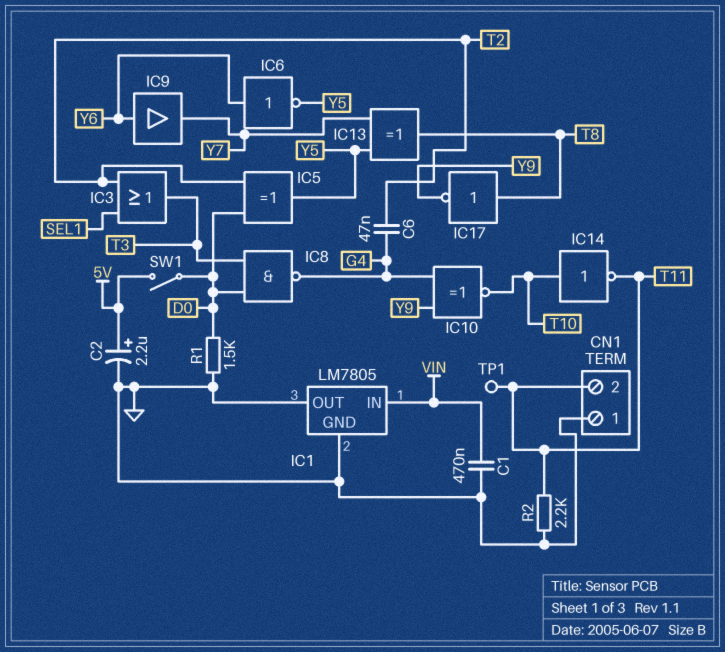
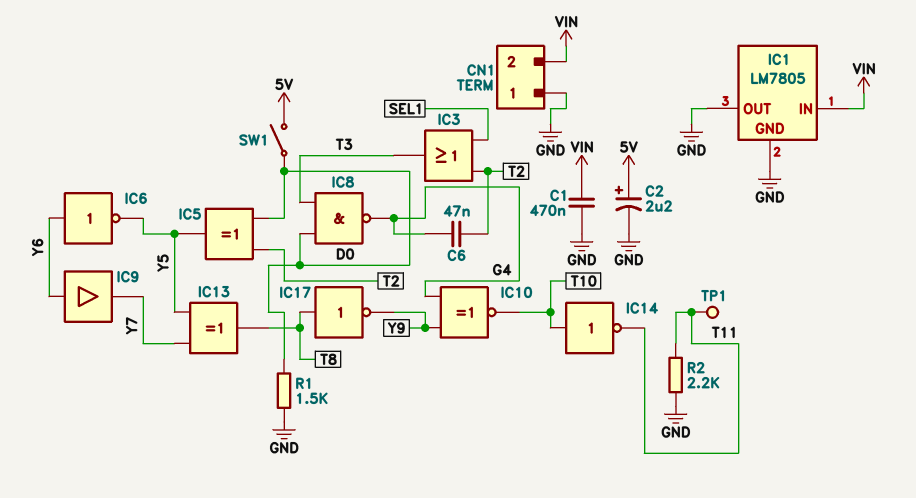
CN1 pin 2: T11 -> VIN

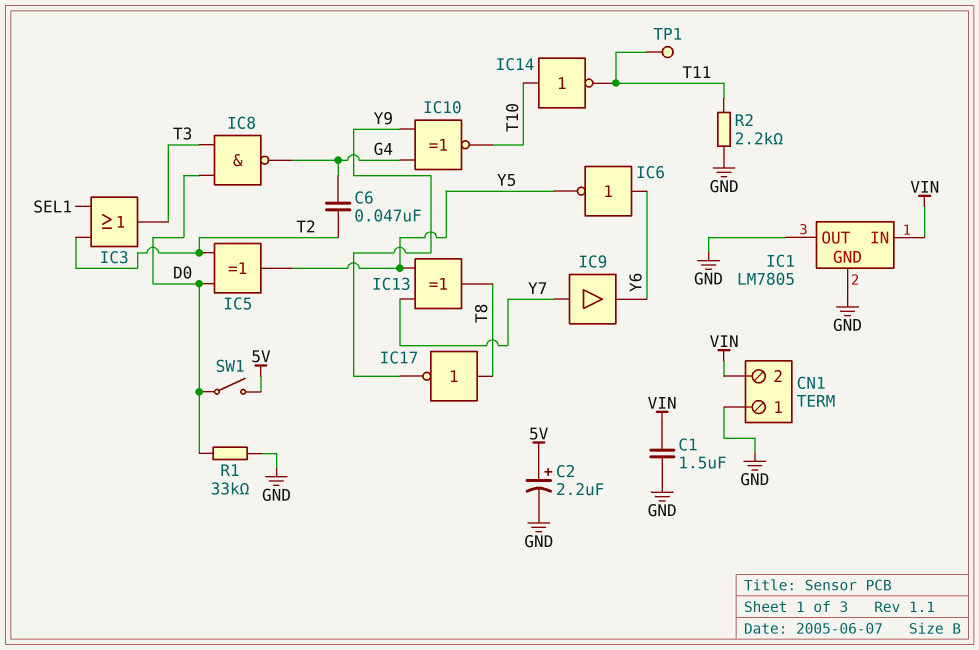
C1: 470nF (GND, VIN) -> 1.5uF (GND, VIN)
IC9: buffer (in Y6, out Y7) -> buffer (in Y7, out Y6)
R1: 1.5k (D0, GND) -> 33k (D0, GND)

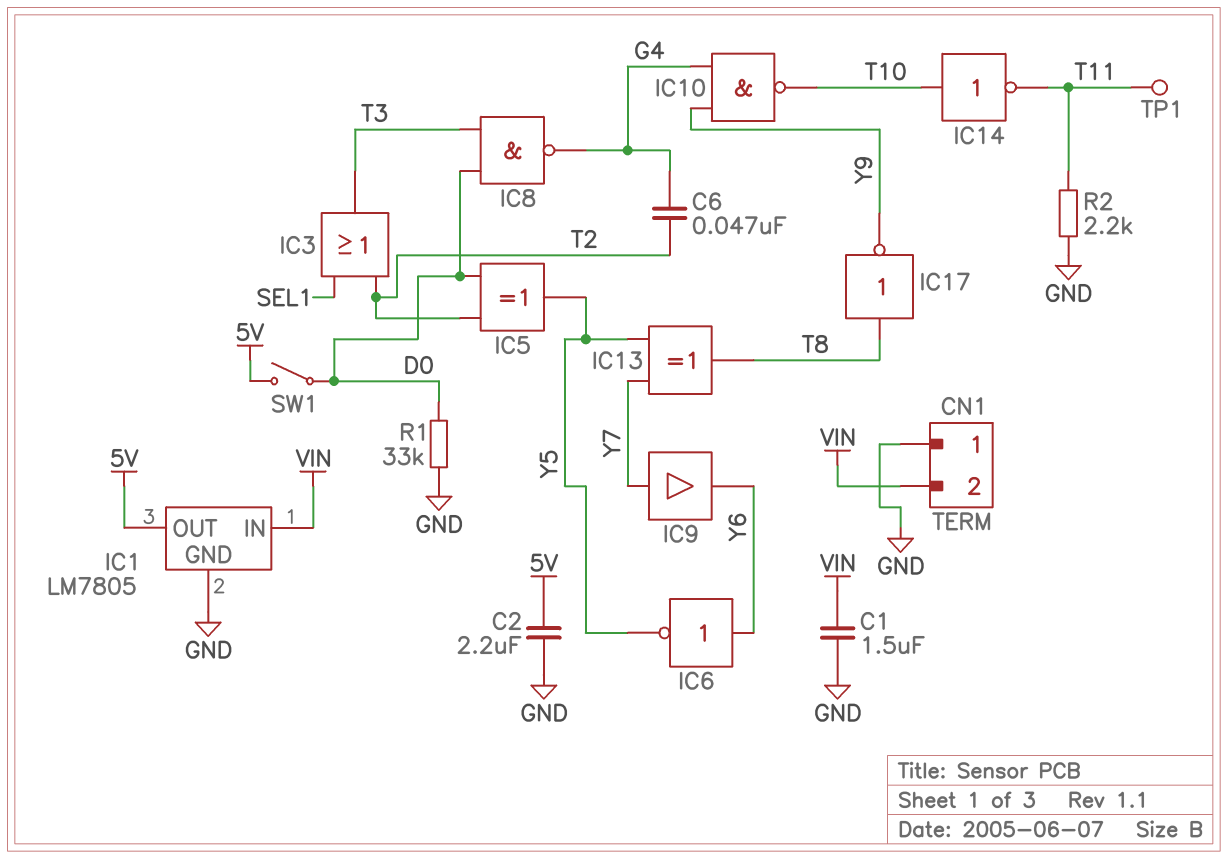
C2: 2.2uF (plus 5V, minus GND) -> 2.2uF (5V, GND)
IC1 pin OUT: GND -> 5V
IC10: XNOR (in G4, in Y9, out T10) -> NAND (in G4, in Y9, out T10)

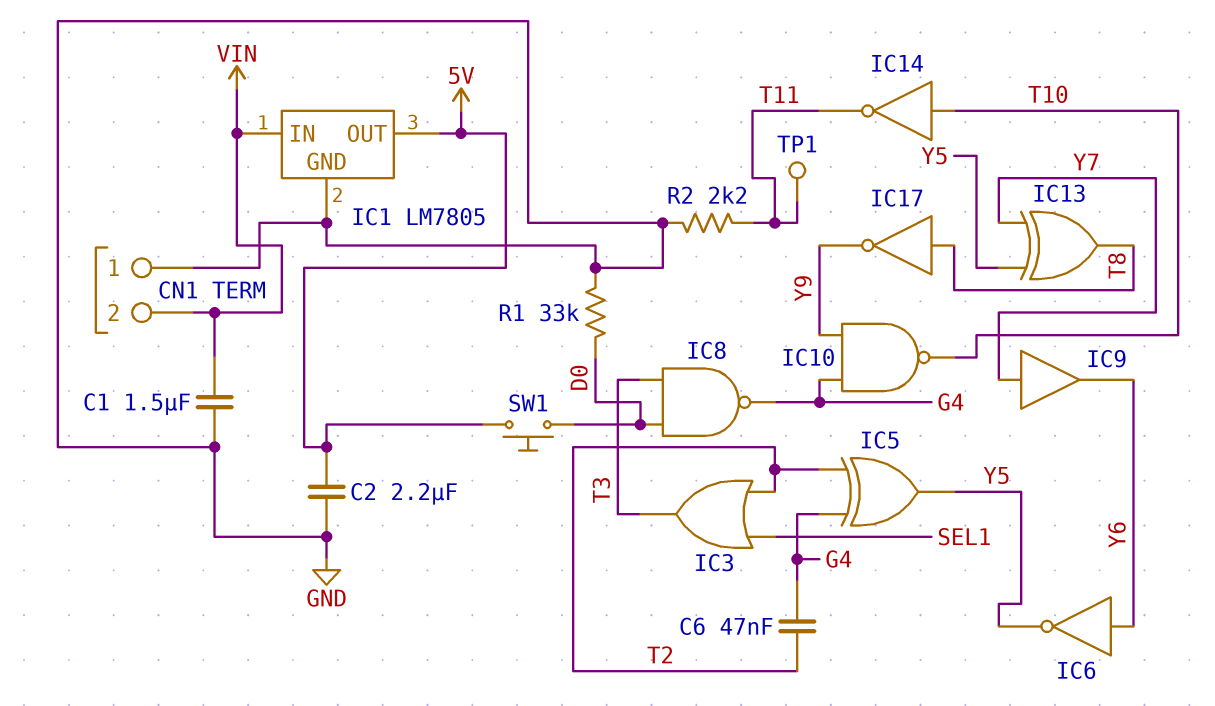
IC5: XOR (in D0, in T2, out Y5) -> XOR (in G4, in T2, out Y5)
SW1: switch (5V, D0) -> button (5V, D0)

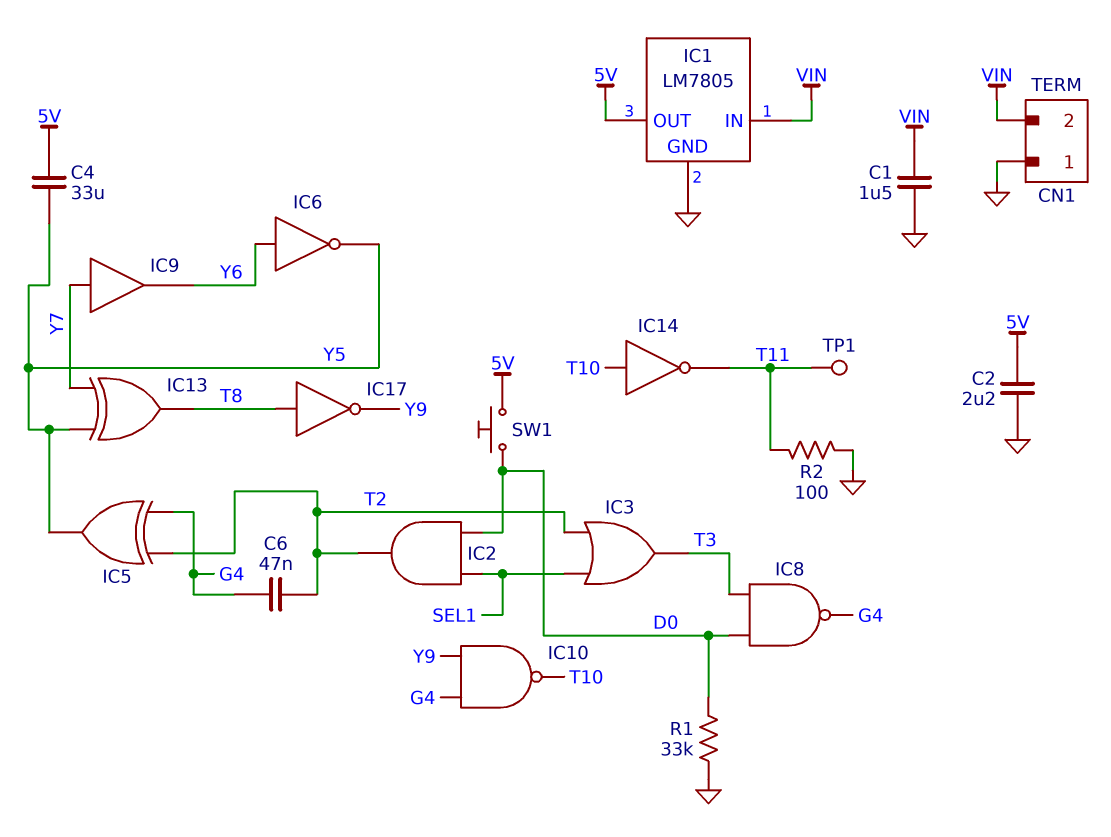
C4: none -> 33uF (5V, Y5)
IC2: none -> AND (in D0, in SEL1, out T2)
R2: 2.2k (GND, T11) -> 100 (GND, T11)

